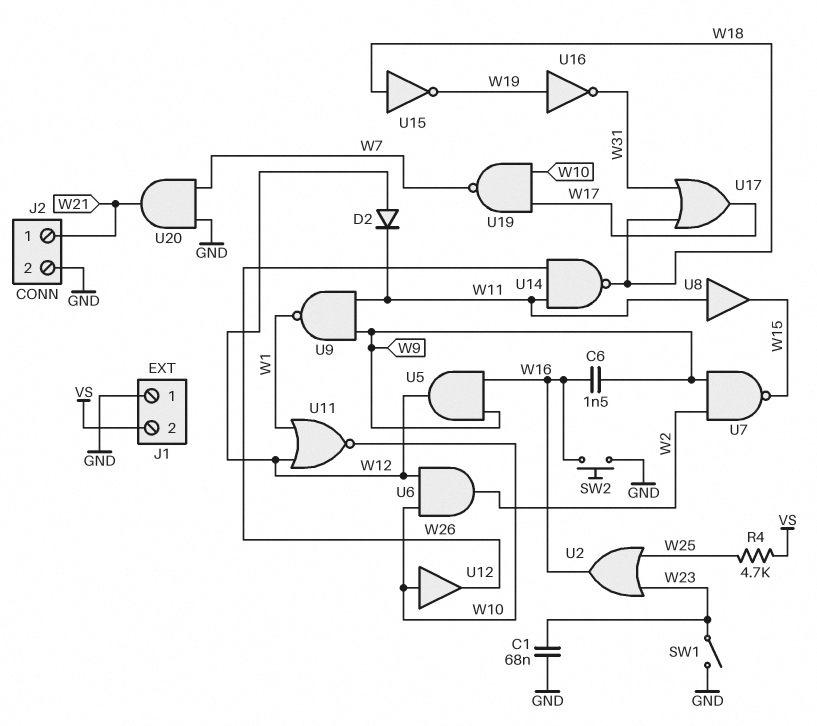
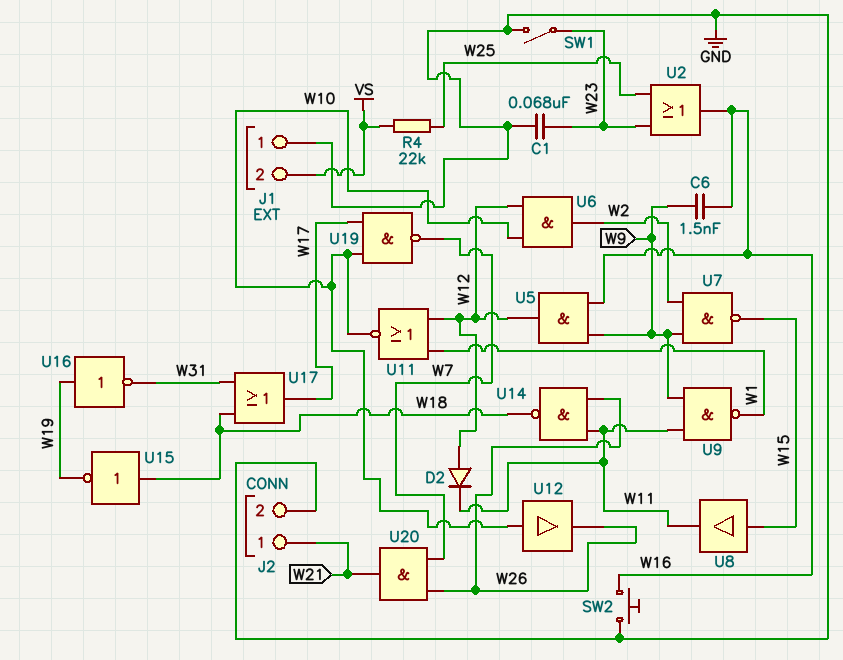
R4: 4.7k (VS, W25) -> 22k (VS, W25)
U8: buffer (in W11, out W15) -> buffer (in W15, out W11)
U20: AND (in GND, in W7, out W21) -> AND (in W7, in W26, out W21)

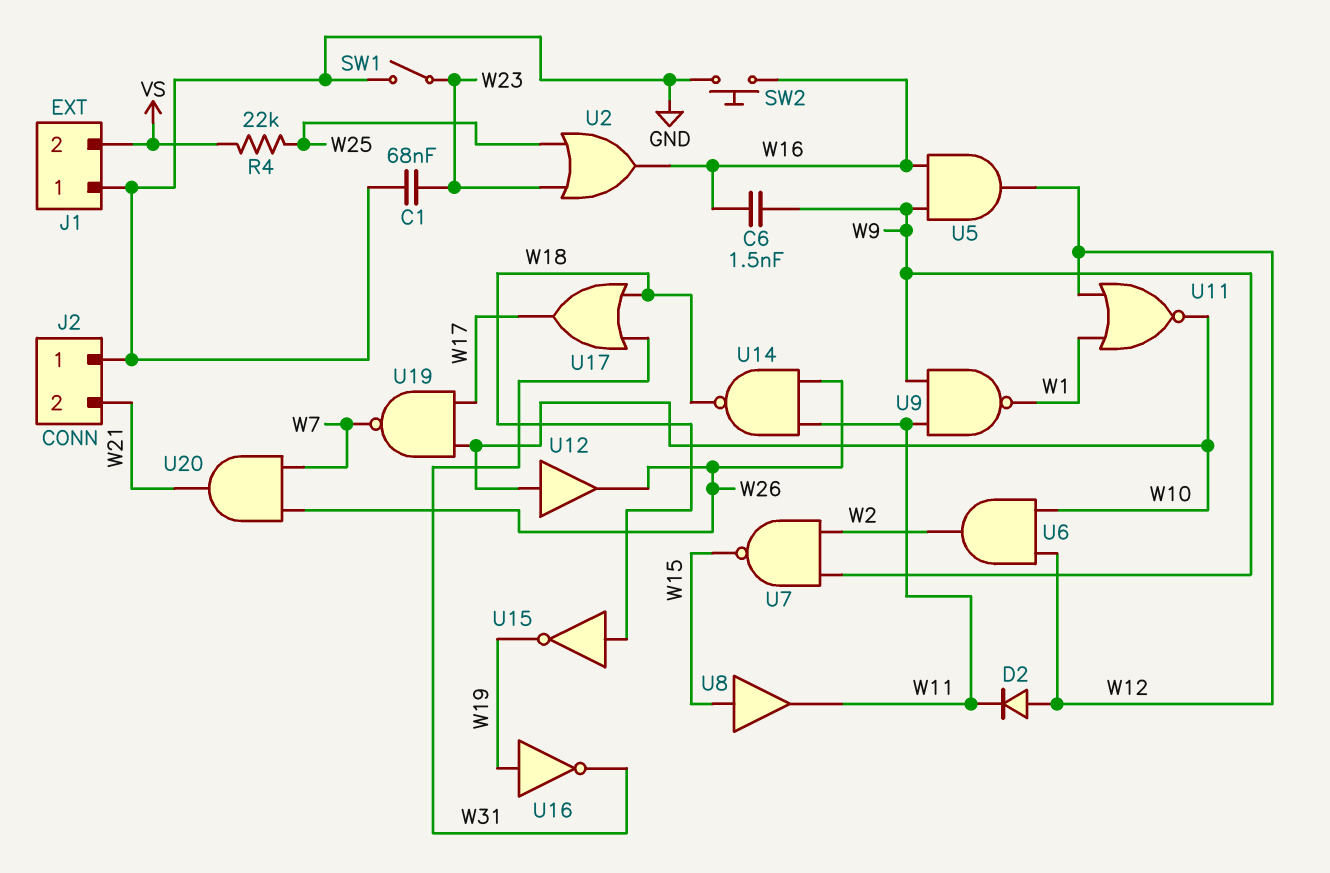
J2 pin 1: W21 -> GND
J2 pin 2: GND -> W21

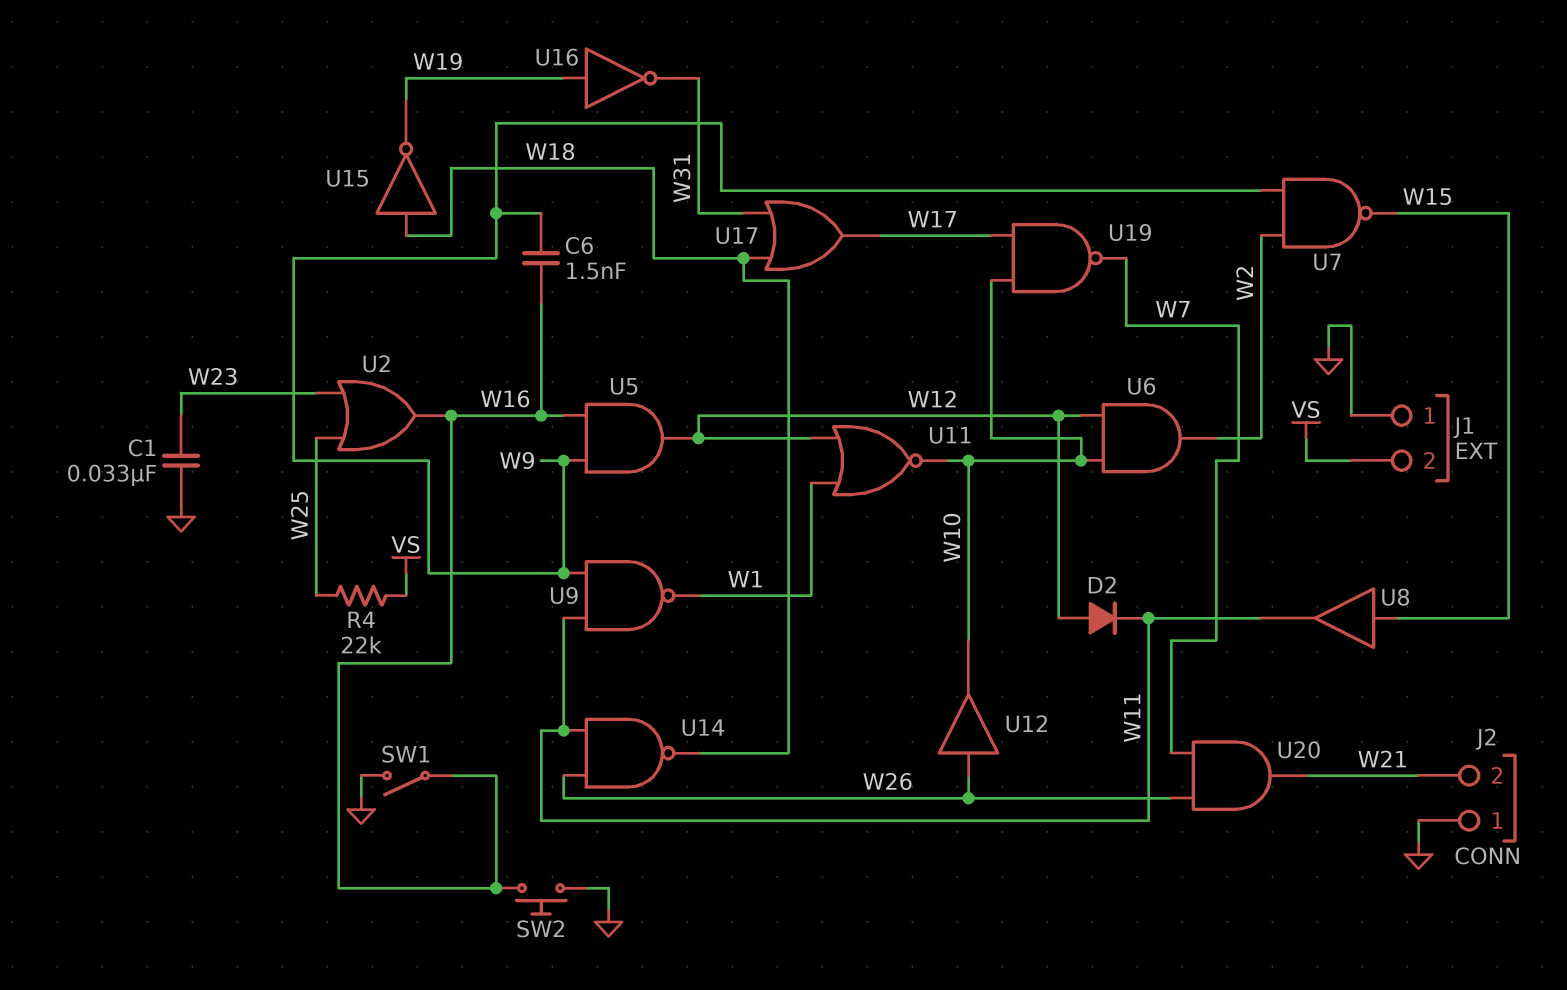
C1: 68nF (GND, W23) -> 33nF (GND, W23)
SW1: switch (GND, W23) -> switch (GND, W16)
U12: buffer (in W10, out W26) -> buffer (in W26, out W10)

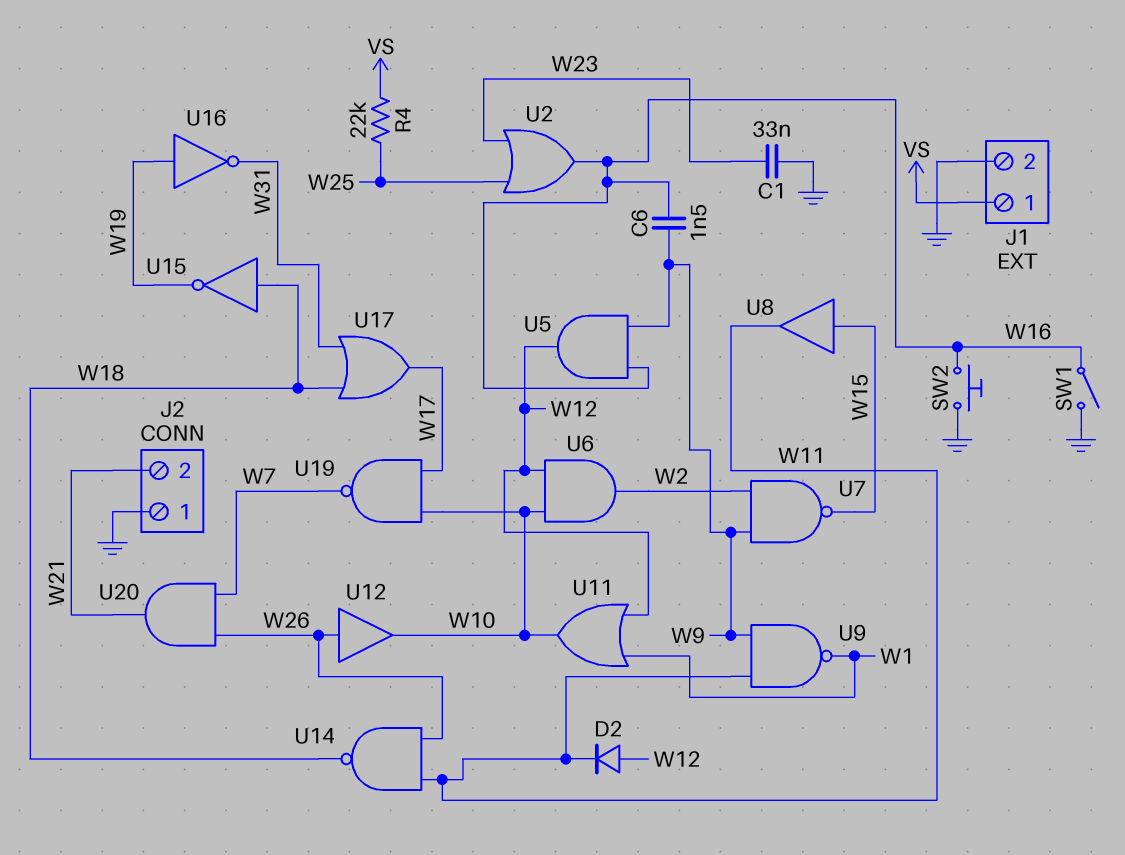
J1 pin 1: GND -> VS
J1 pin 2: VS -> GND
U11: NOR (in W1, in W12, out W10) -> OR (in W1, in W12, out W10)

